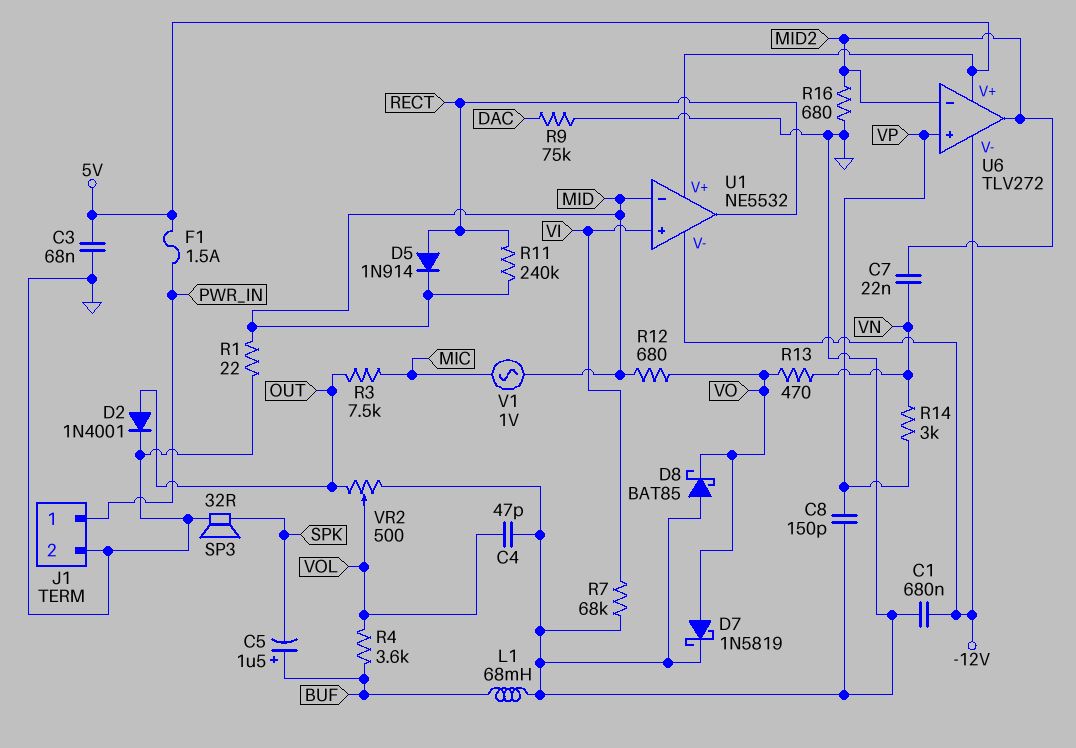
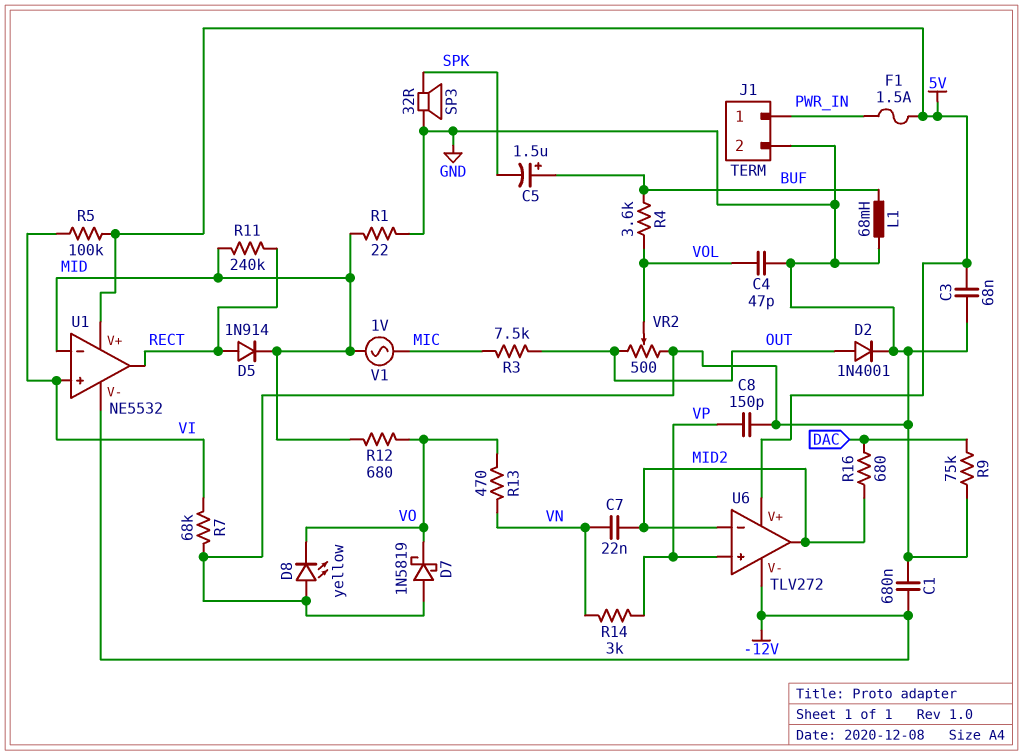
D7: schottky 1N5819 (A VO, K GND) -> schottky 1N5819 (A GND, K VO)
D8: schottky BAT85 (A GND, K VO) -> LED yellow (A GND, K VO)
R5: none -> 100k (5V, VI)
R16: 680 (GND, MID2) -> 680 (DAC, MID2)

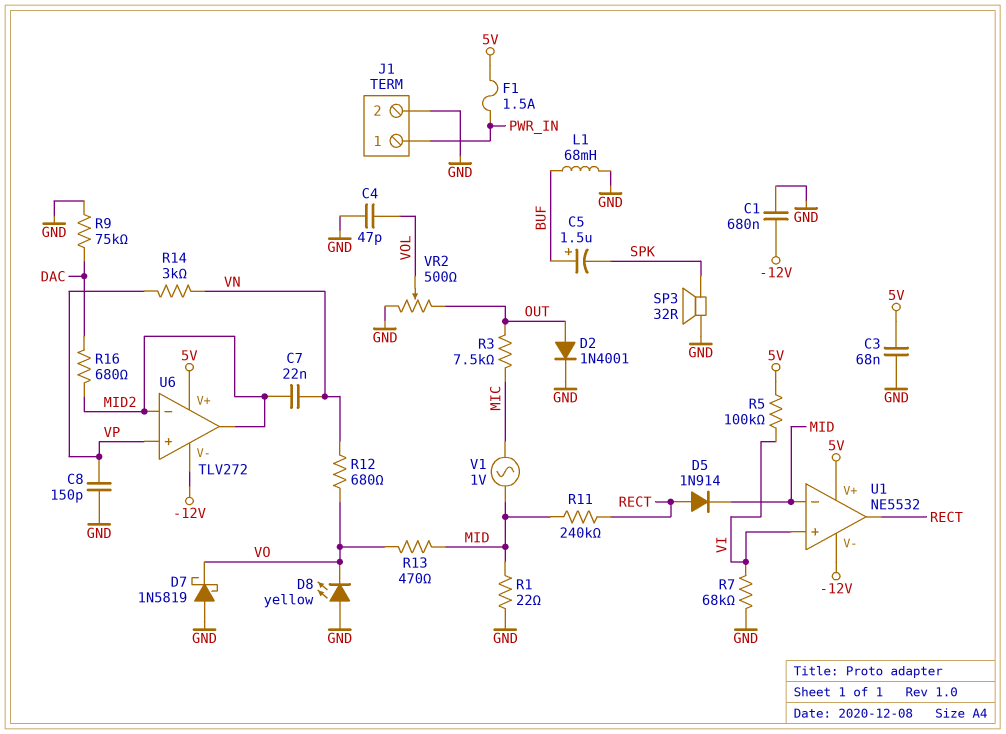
R4: 3.6k (BUF, VOL) -> none
R12: 680 (MID, VO) -> 680 (VN, VO)
R13: 470 (VN, VO) -> 470 (MID, VO)

